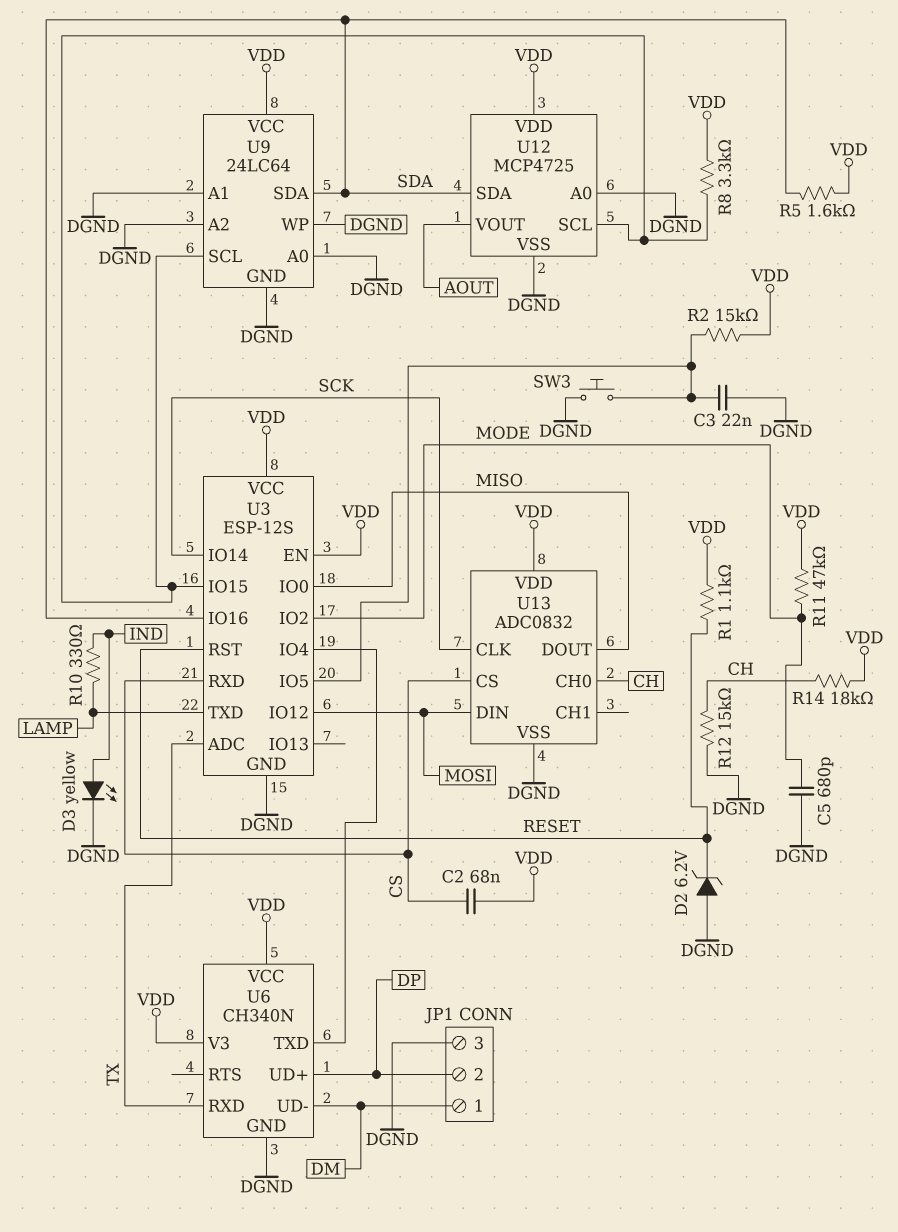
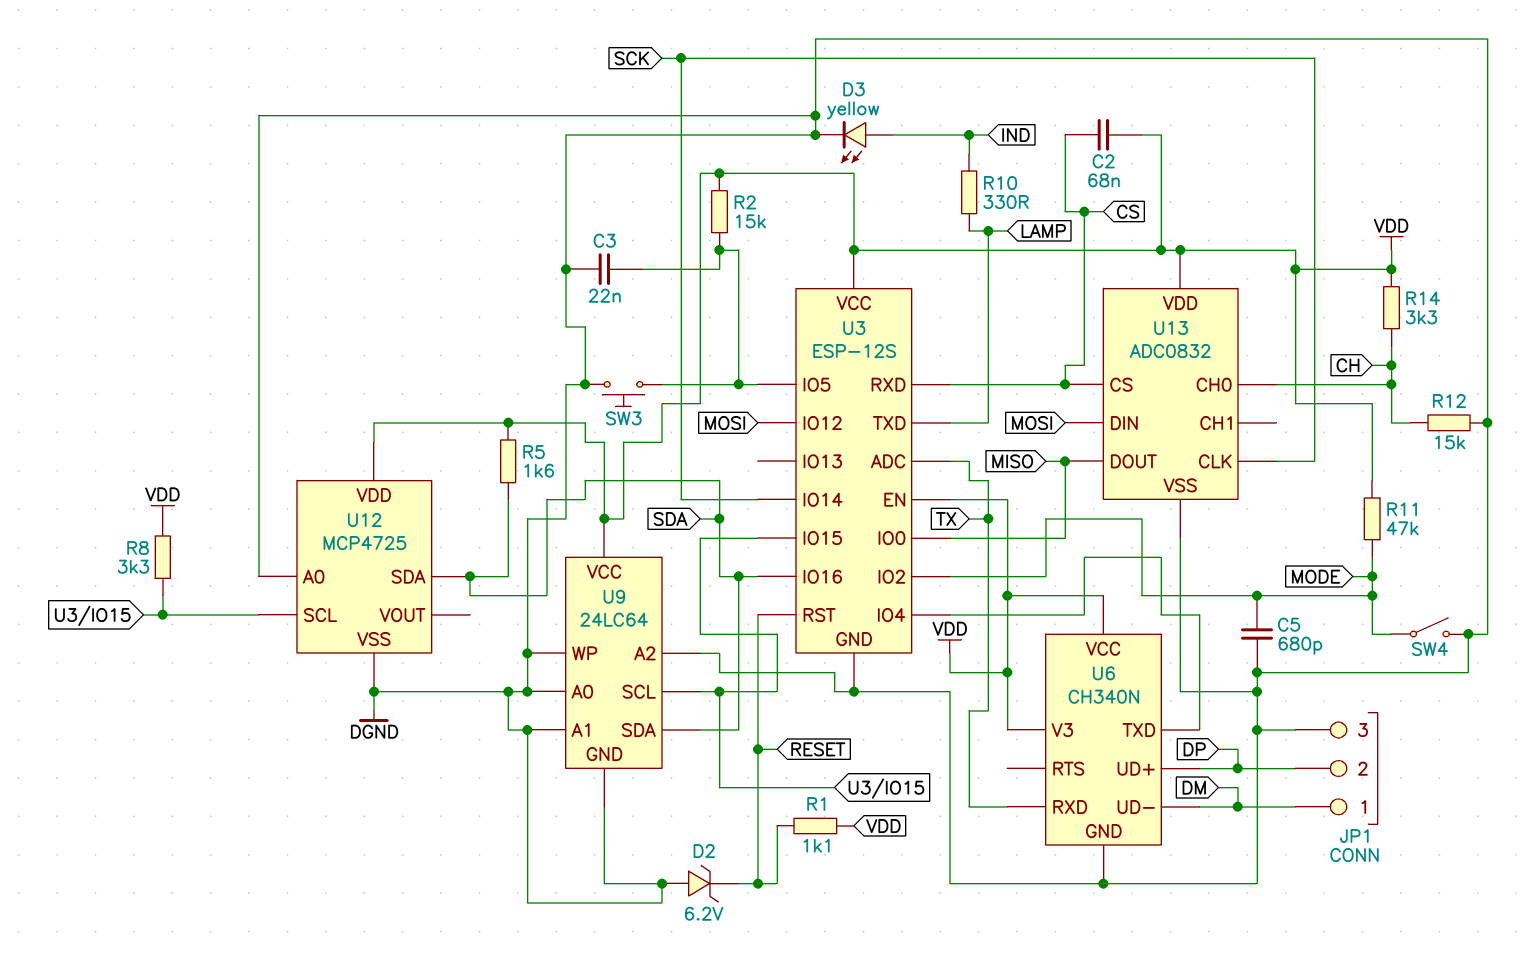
R14: 18k (CH, VDD) -> 3.3k (CH, VDD)
SW4: none -> switch (DGND, MODE)
U12 pin VOUT: AOUT -> none

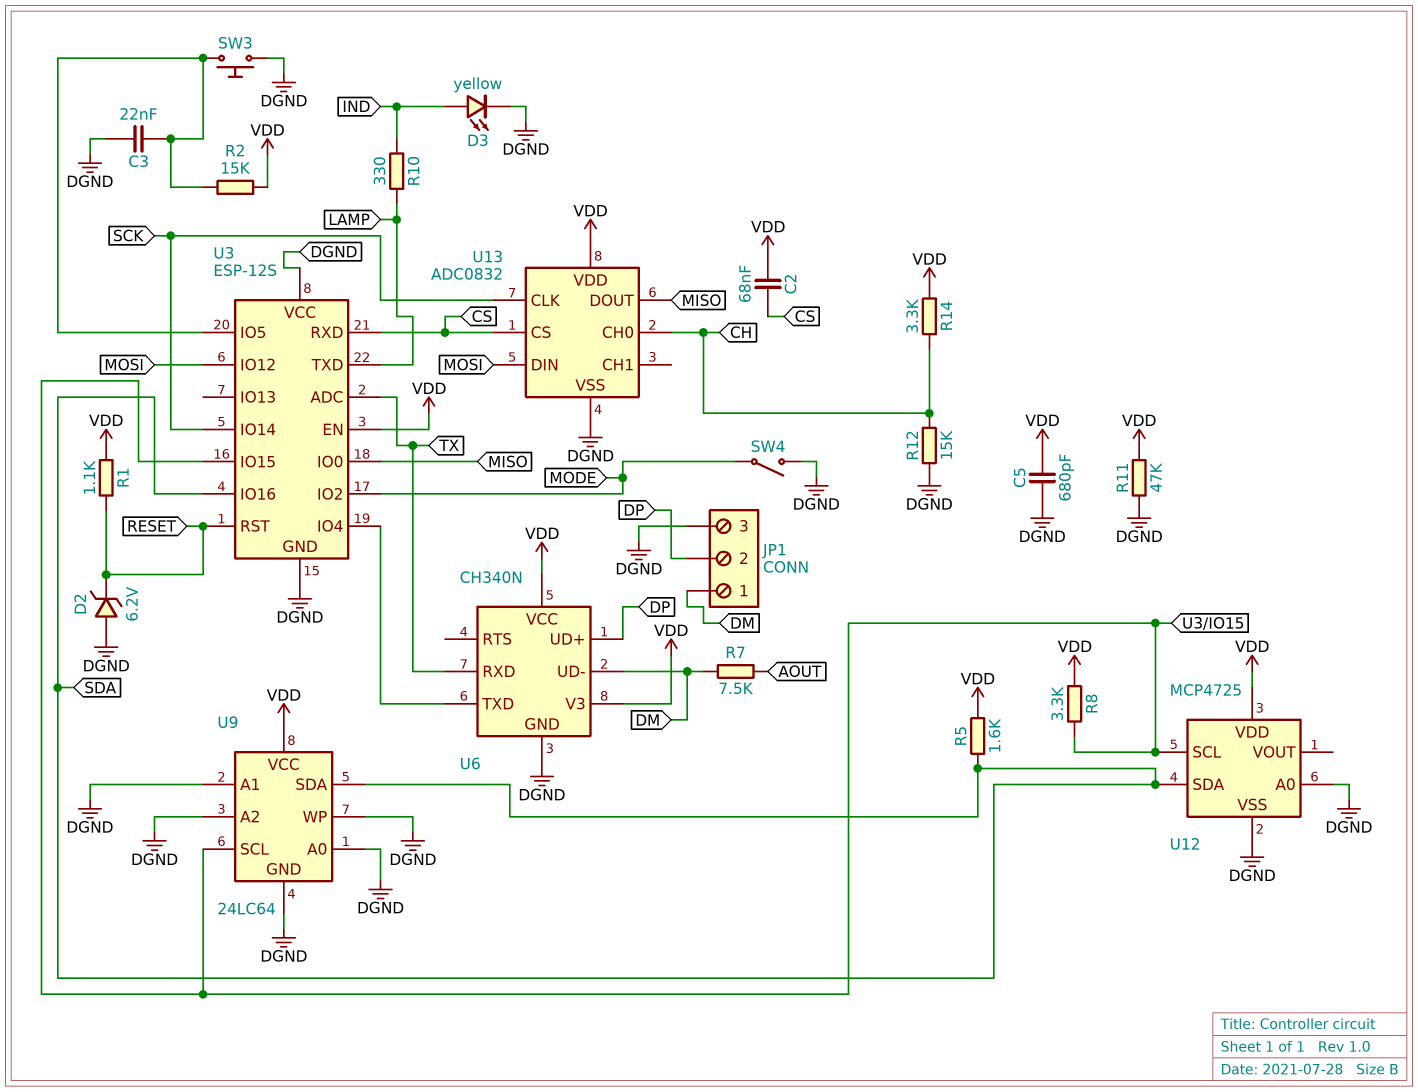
C5: 680pF (DGND, MODE) -> 680pF (DGND, VDD)
R7: none -> 7.5k (AOUT, DM)
R11: 47k (MODE, VDD) -> 47k (DGND, VDD)
U3 pin VCC: VDD -> DGND

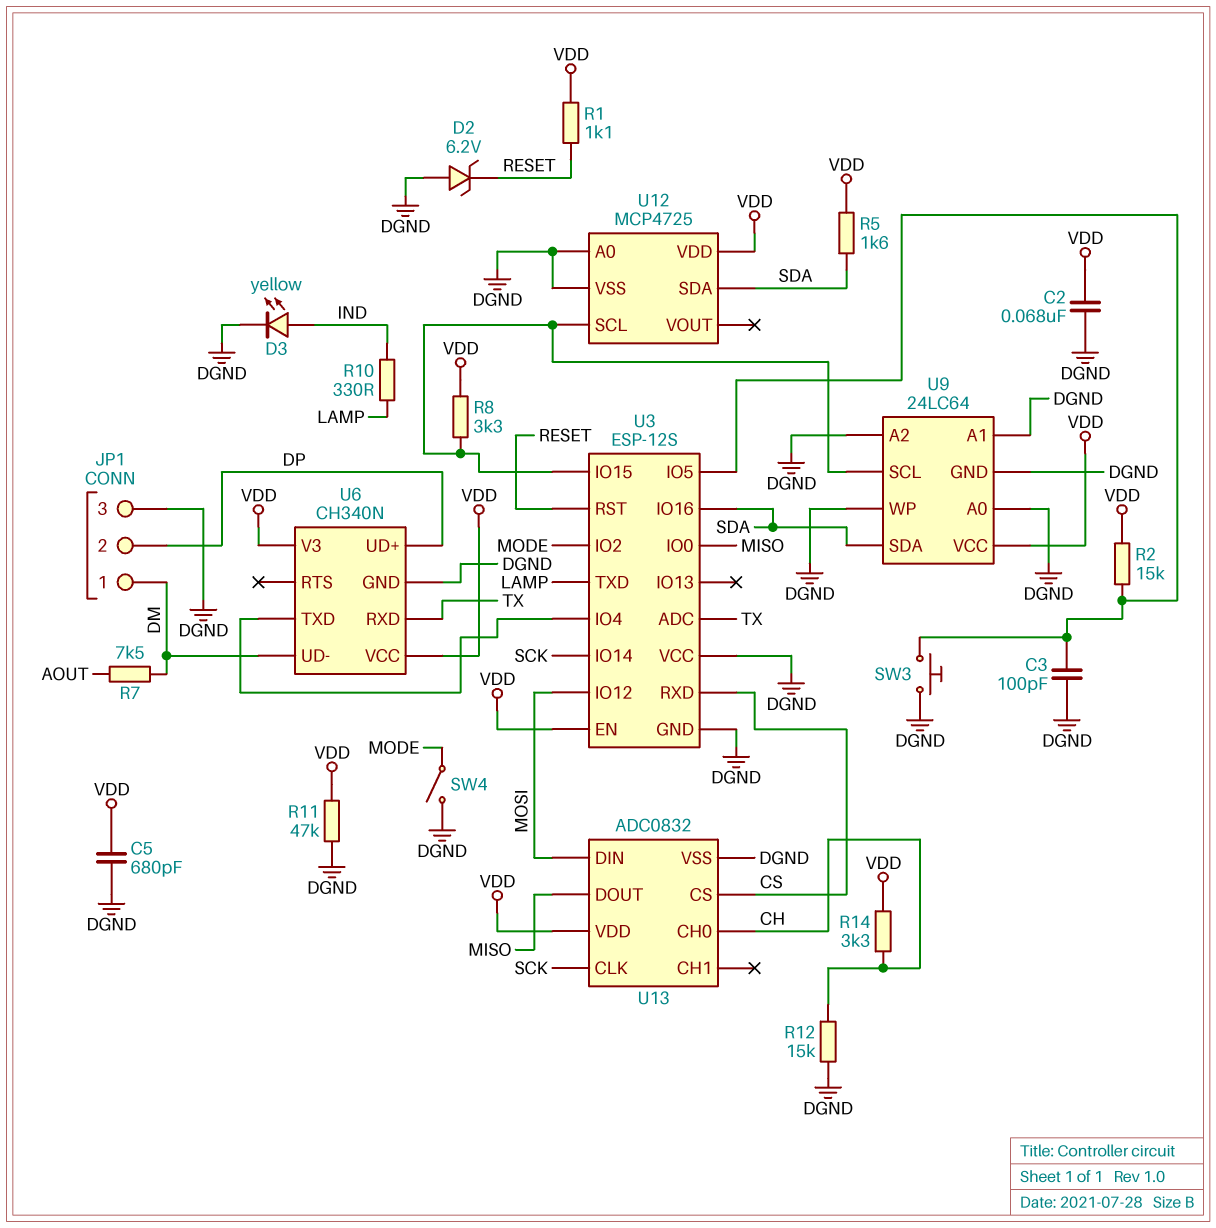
C2: 68nF (CS, VDD) -> 68nF (DGND, VDD)
C3: 22nF (DGND, U3/IO5) -> 100pF (DGND, U3/IO5)

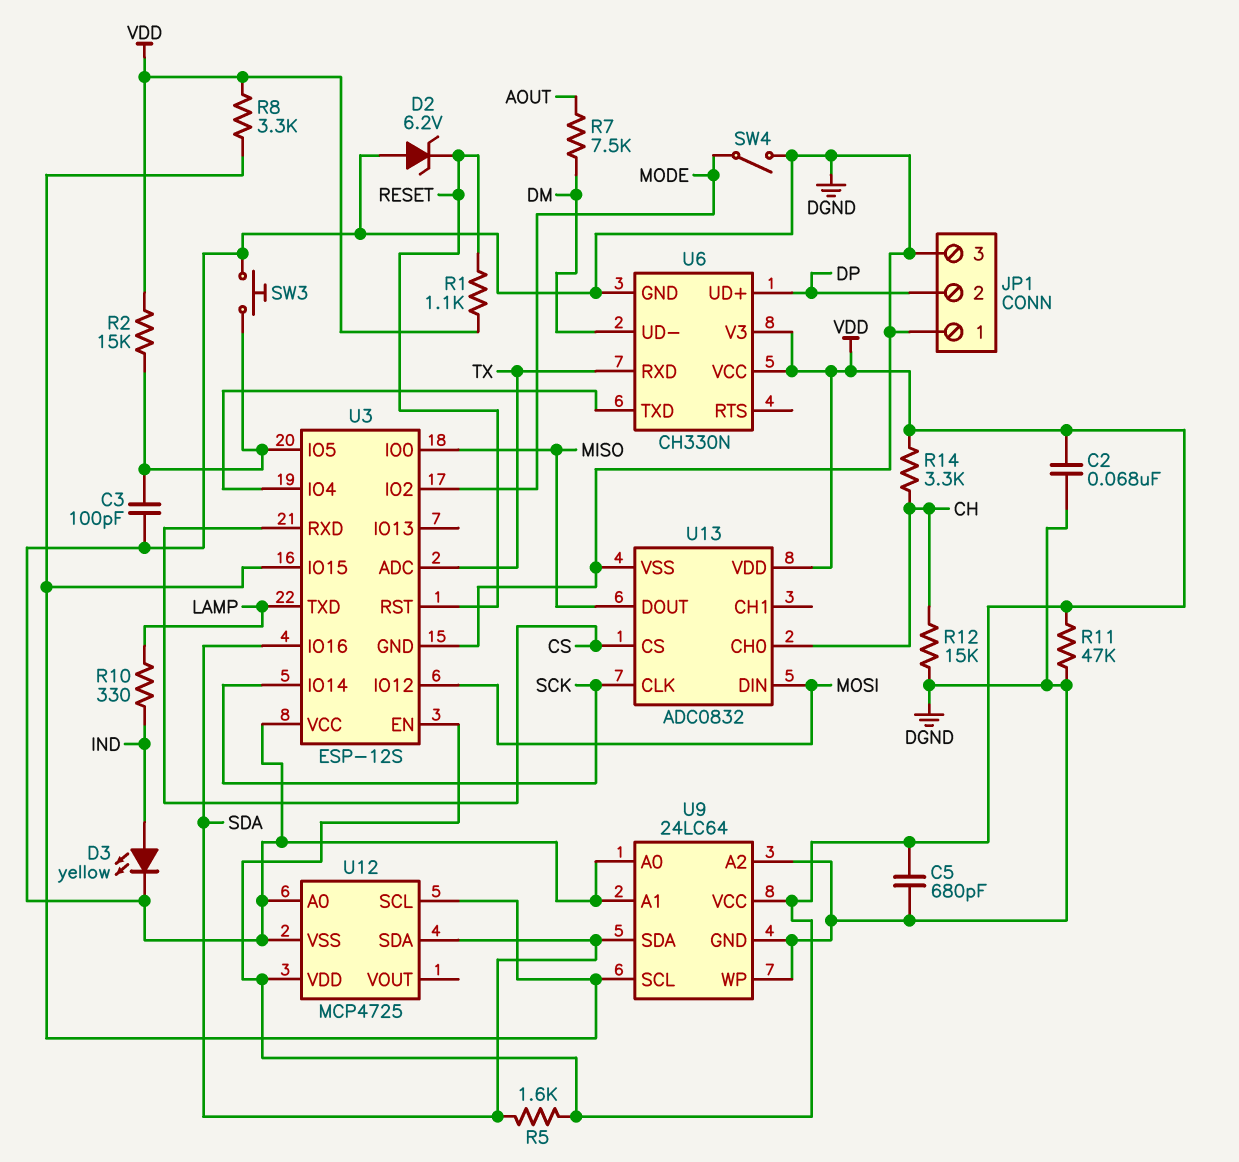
JP1 pin 1: DM -> DGND
U6: CH340N -> CH330N

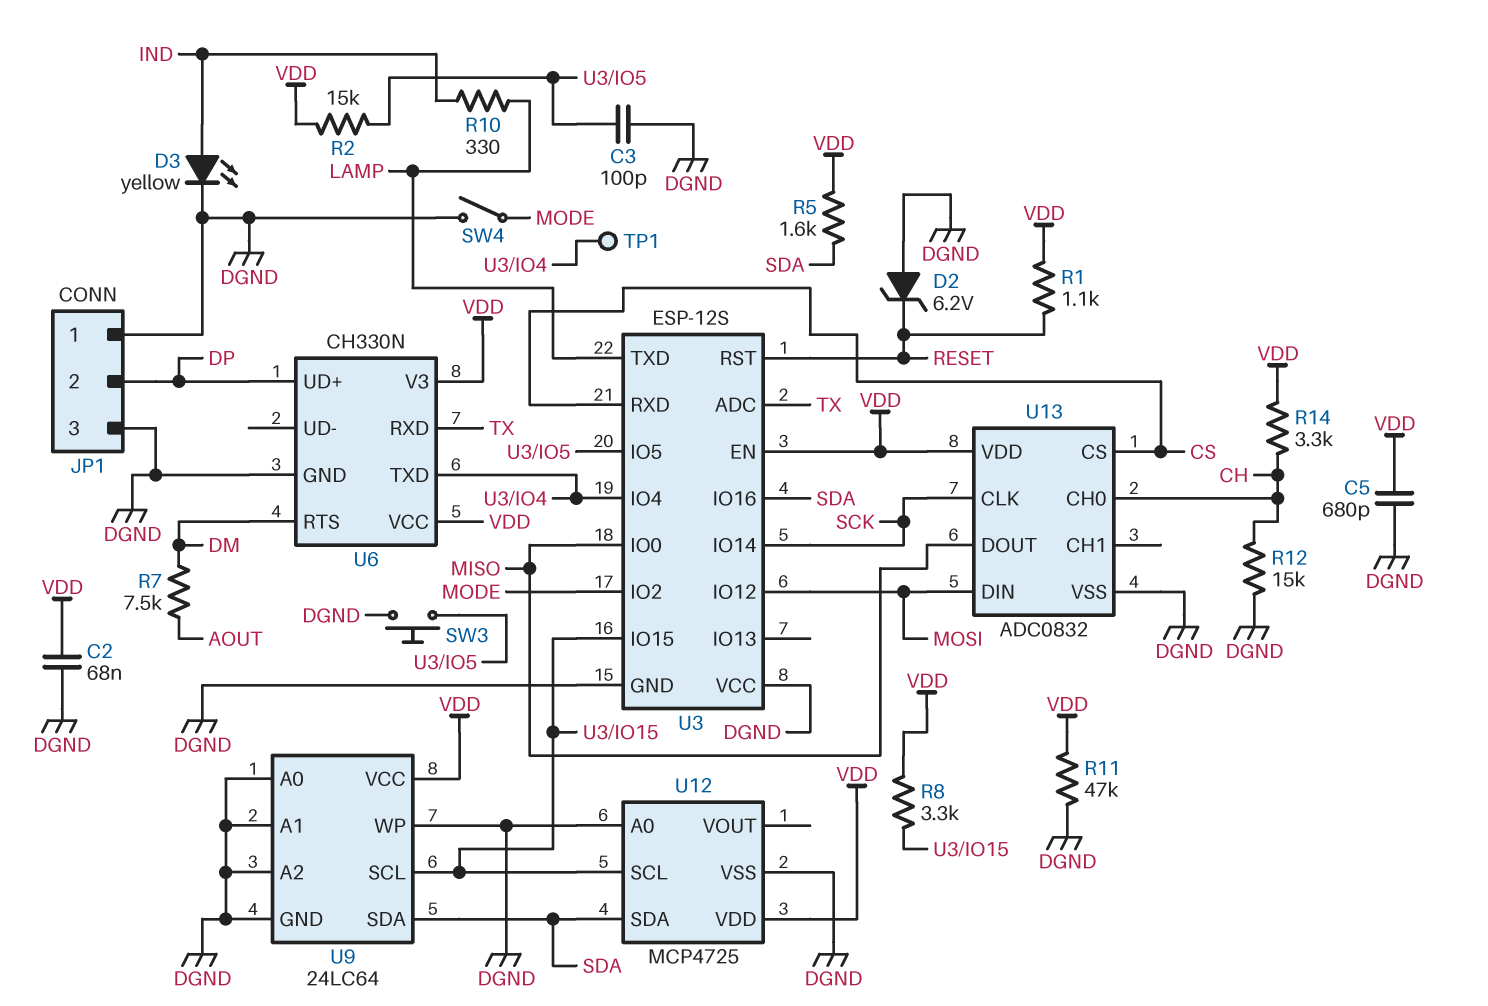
TP1: none -> test point (U3/IO4)
U6 pin RTS: none -> DM
U6 pin UD-: DM -> none

